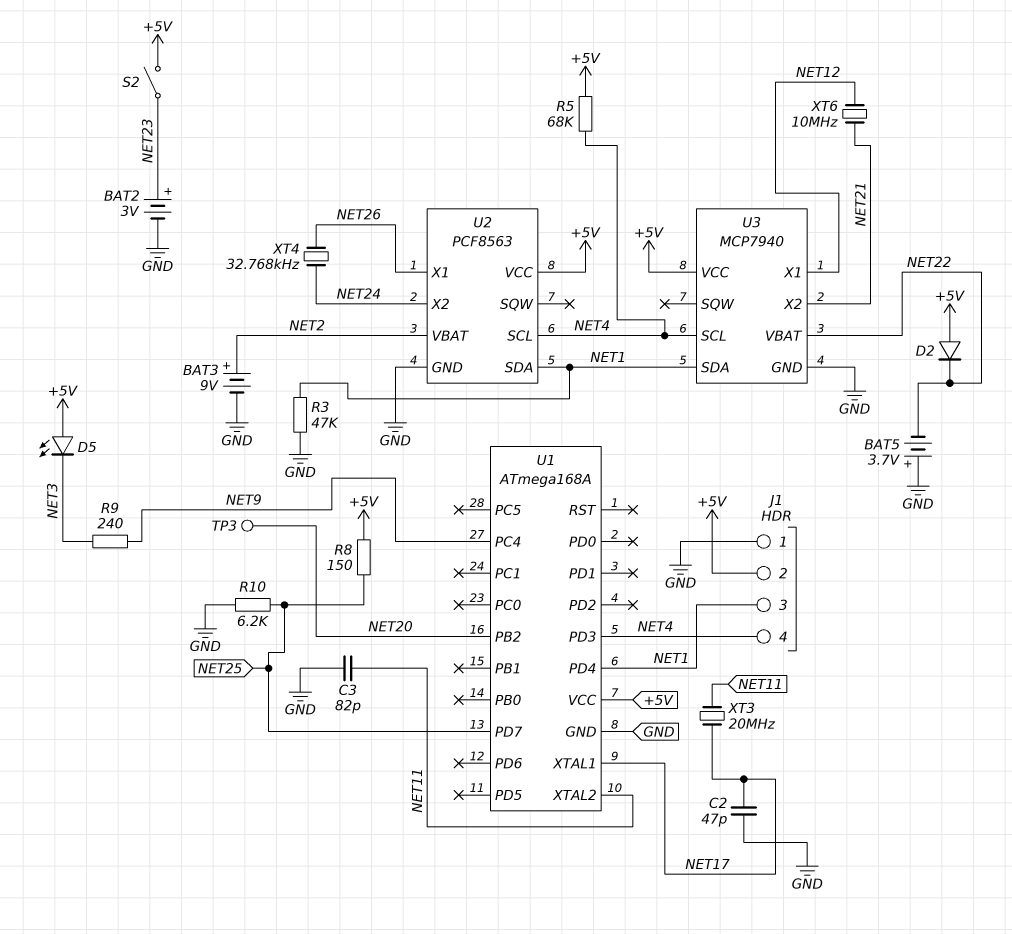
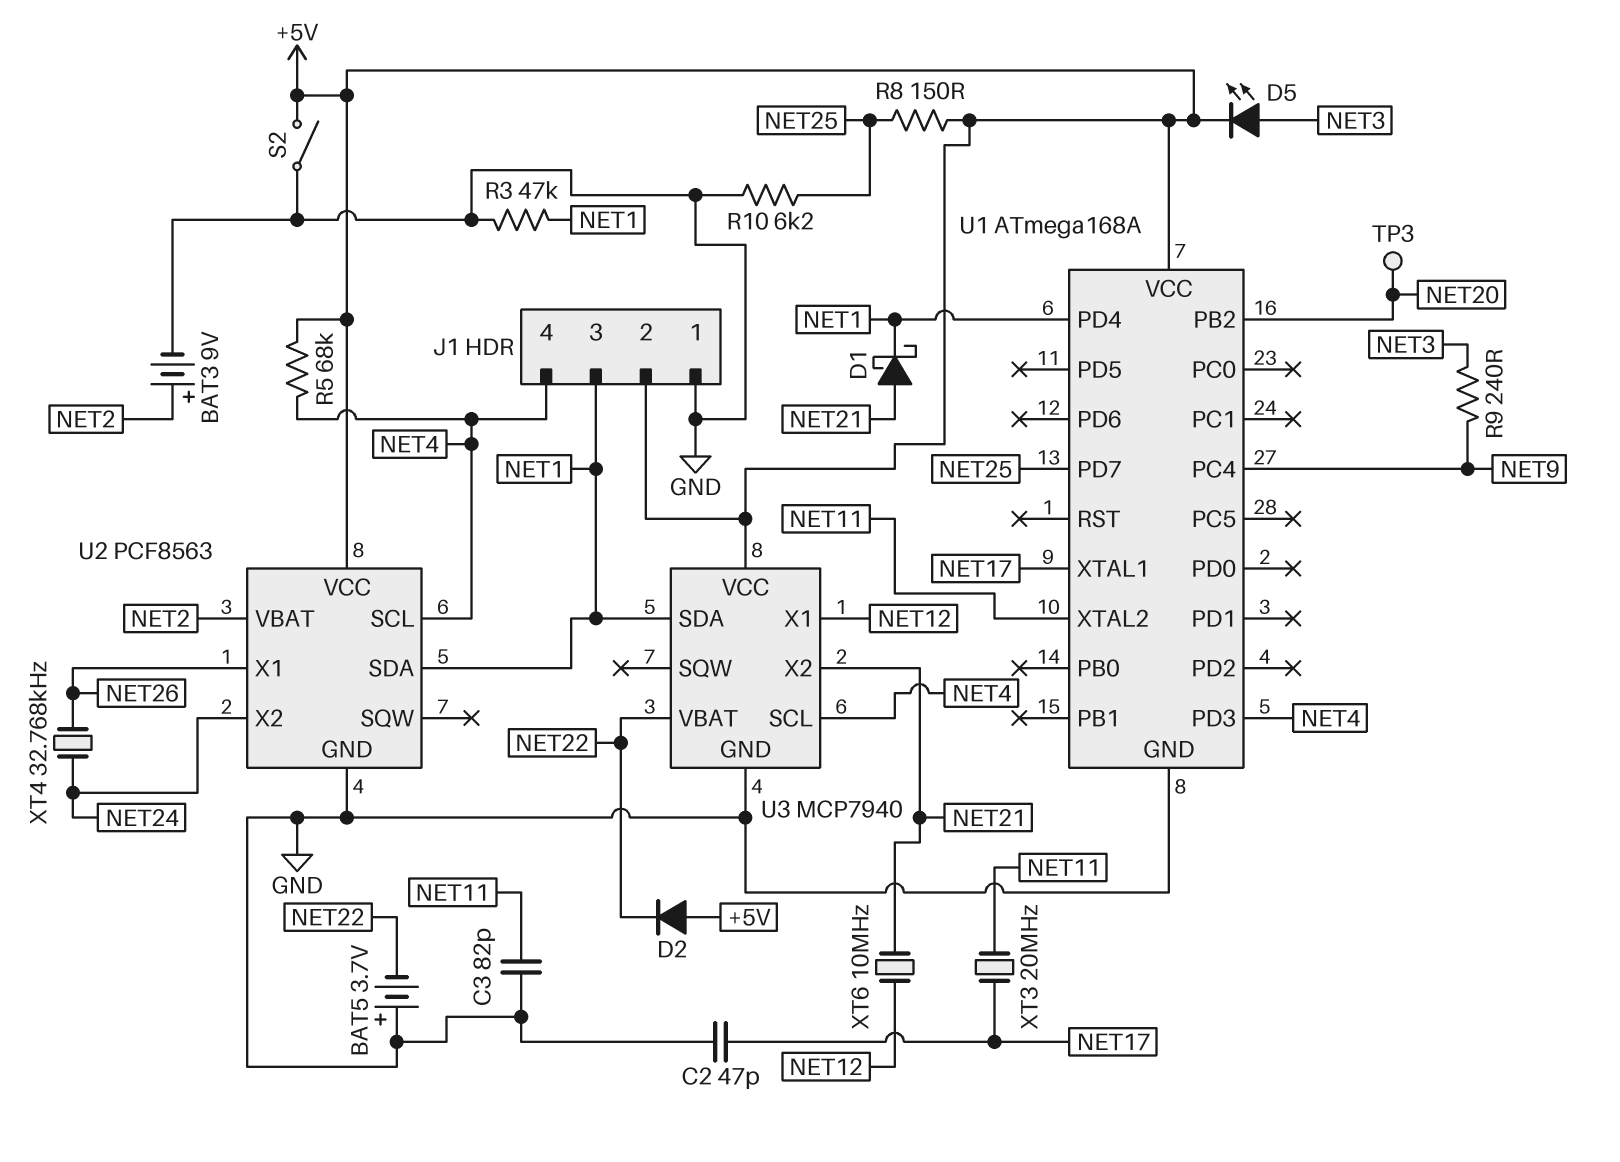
BAT2: 3V (plus NET23, minus GND) -> none
D1: none -> schottky (A NET21, K NET1)
D5: LED (A +5V, K NET3) -> LED (A NET3, K +5V)
S2: switch (+5V, NET23) -> switch (+5V, GND)

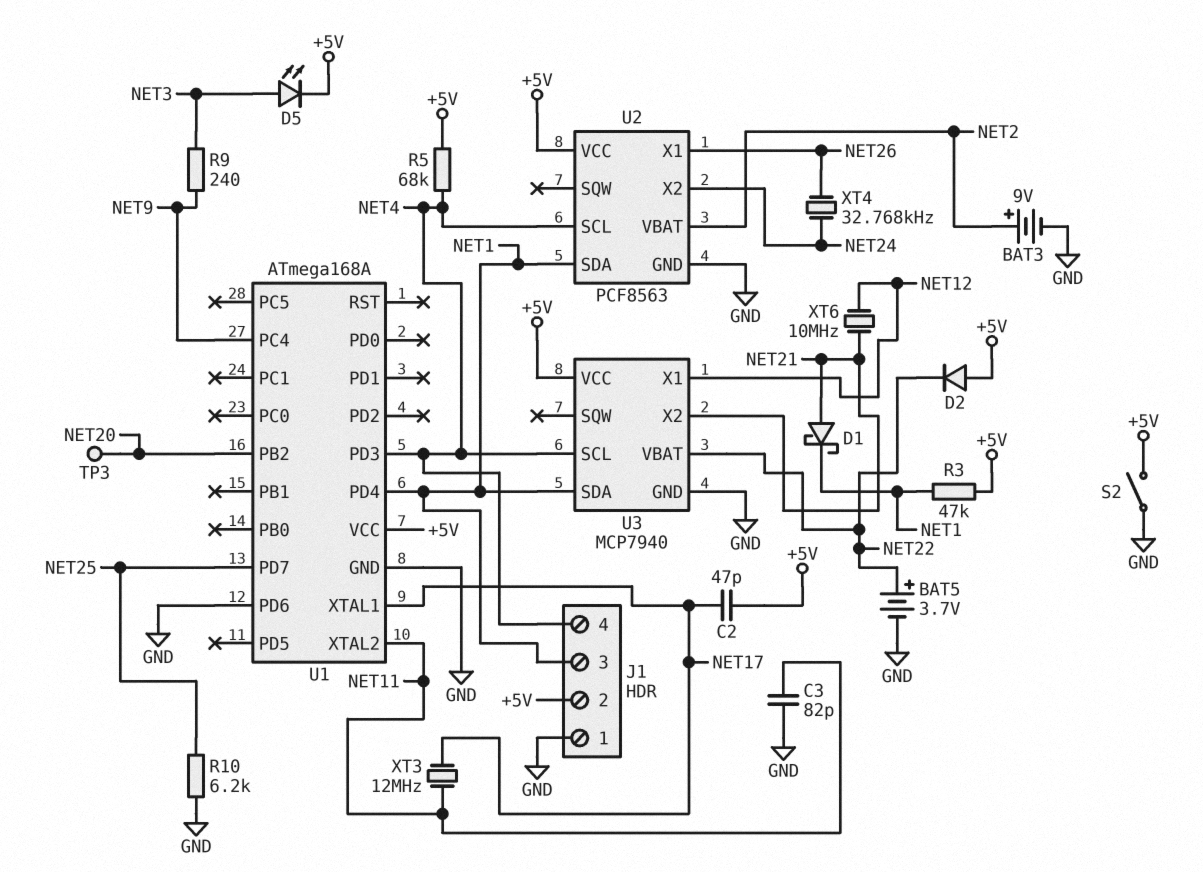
BAT5: 3.7V (plus GND, minus NET22) -> 3.7V (plus NET22, minus GND)
C2: 47pF (GND, NET17) -> 47pF (+5V, NET17)
R3: 47k (GND, NET1) -> 47k (+5V, NET1)
R8: 150 (+5V, NET25) -> none
U1 pin PD6: none -> GND
XT3: 20MHz (NET11, NET17) -> 12MHz (NET11, NET17)

